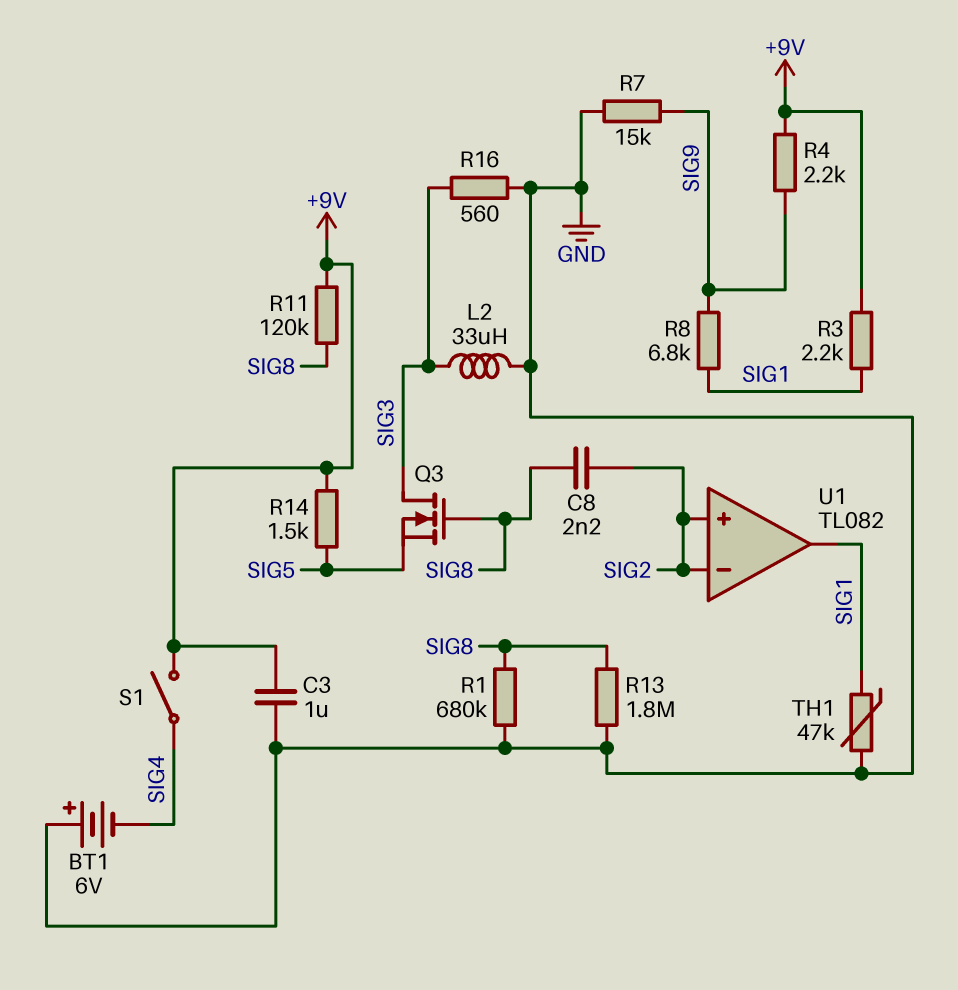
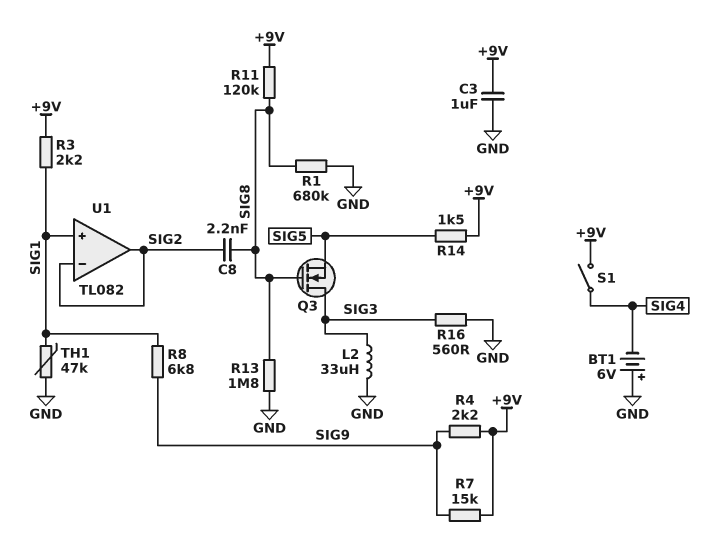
R7: 15k (GND, SIG9) -> 15k (+9V, SIG9)
U1 pin in+: SIG2 -> SIG1
U1 pin out: SIG1 -> SIG2

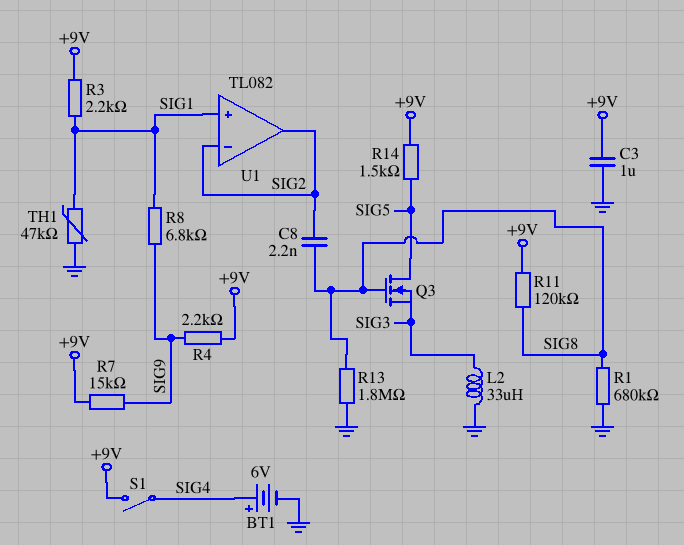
BT1: 6V (plus GND, minus SIG4) -> 6V (plus SIG4, minus GND)
Q3: NMOS (G SIG8, D SIG3, S SIG5) -> NMOS (G SIG8, D SIG5, S SIG3)
R16: 560 (GND, SIG3) -> none

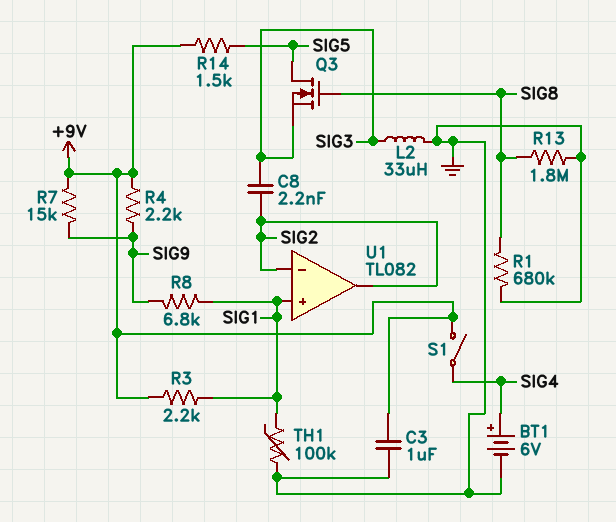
C8: 2.2nF (SIG2, SIG8) -> 2.2nF (SIG2, SIG3)
R11: 120k (+9V, SIG8) -> none
TH1: 47k (GND, SIG1) -> 100k (GND, SIG1)

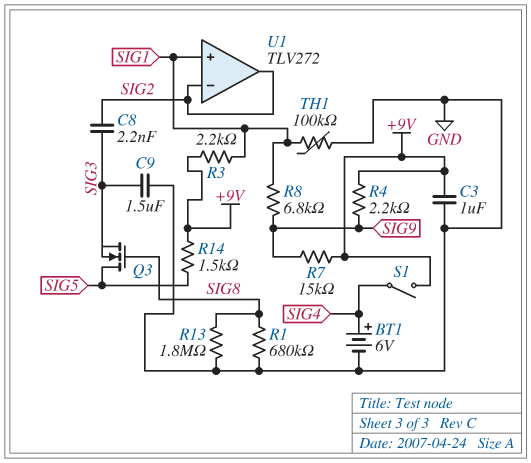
C9: none -> 1.5uF (GND, SIG3)
L2: 33uH (GND, SIG3) -> none
U1: TL082 -> TLV272

